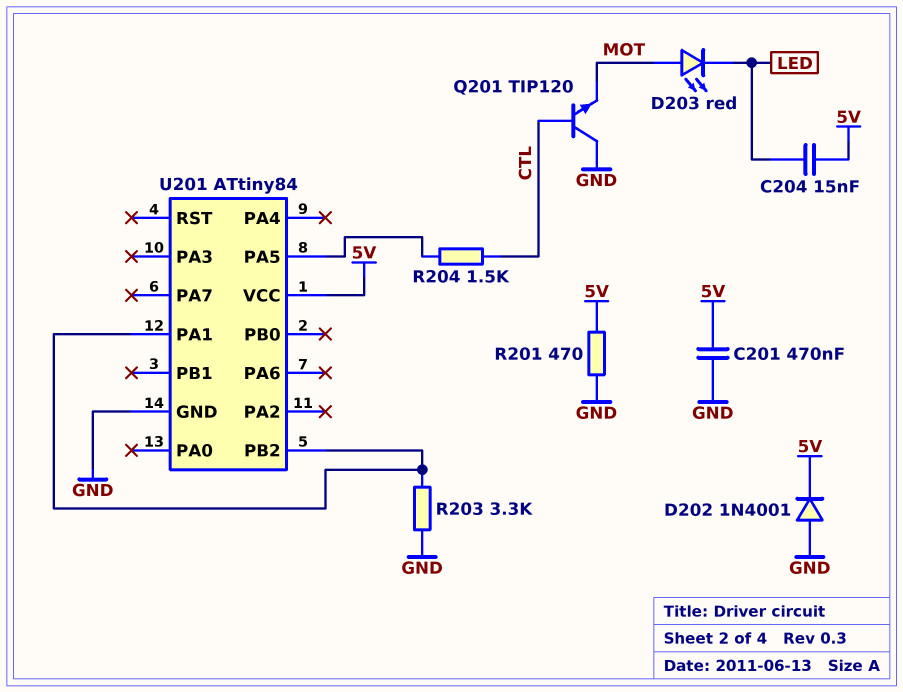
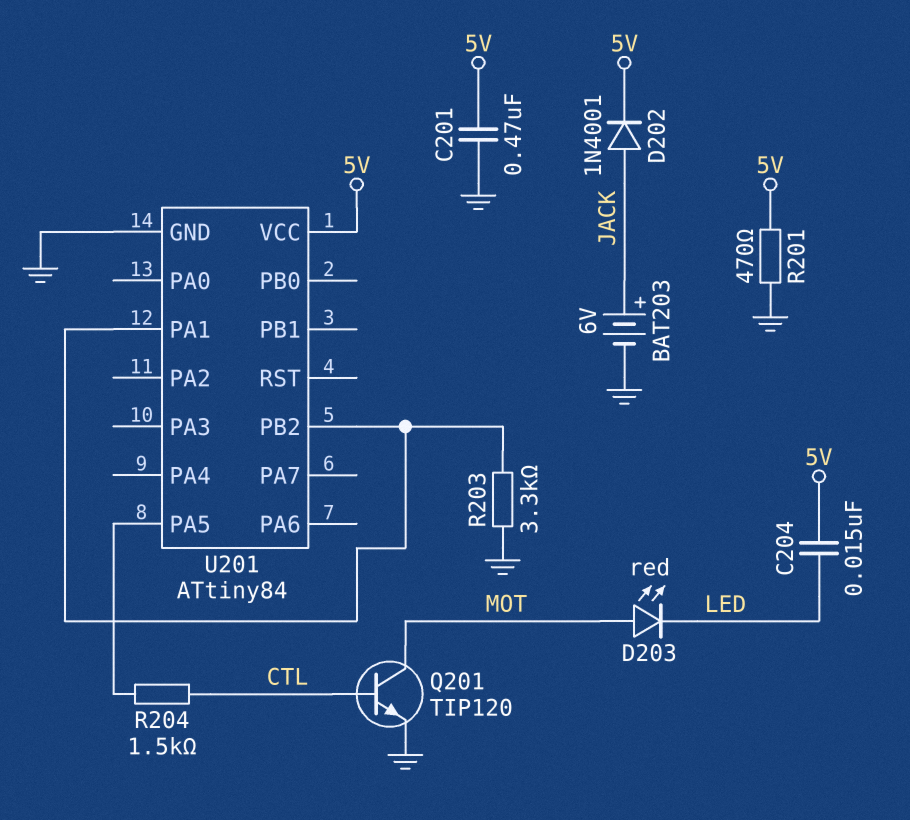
BAT203: none -> 6V (plus JACK, minus GND)
D202: diode 1N4001 (A GND, K 5V) -> diode 1N4001 (A JACK, K 5V)
Q201: NPN TIP120 (B CTL, C GND, E MOT) -> NPN TIP120 (B CTL, C MOT, E GND)

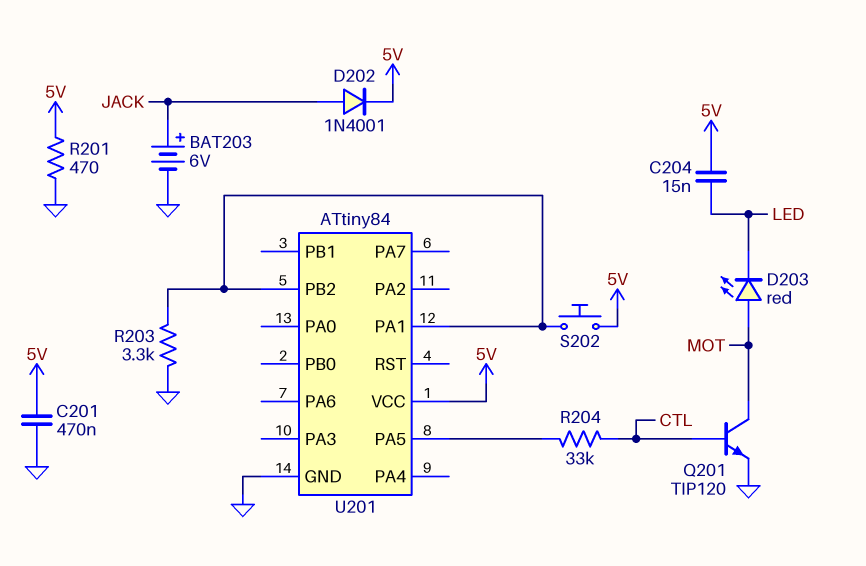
R204: 1.5k (CTL, U201/PA5) -> 33k (CTL, U201/PA5)
S202: none -> button (5V, U201/PA1)

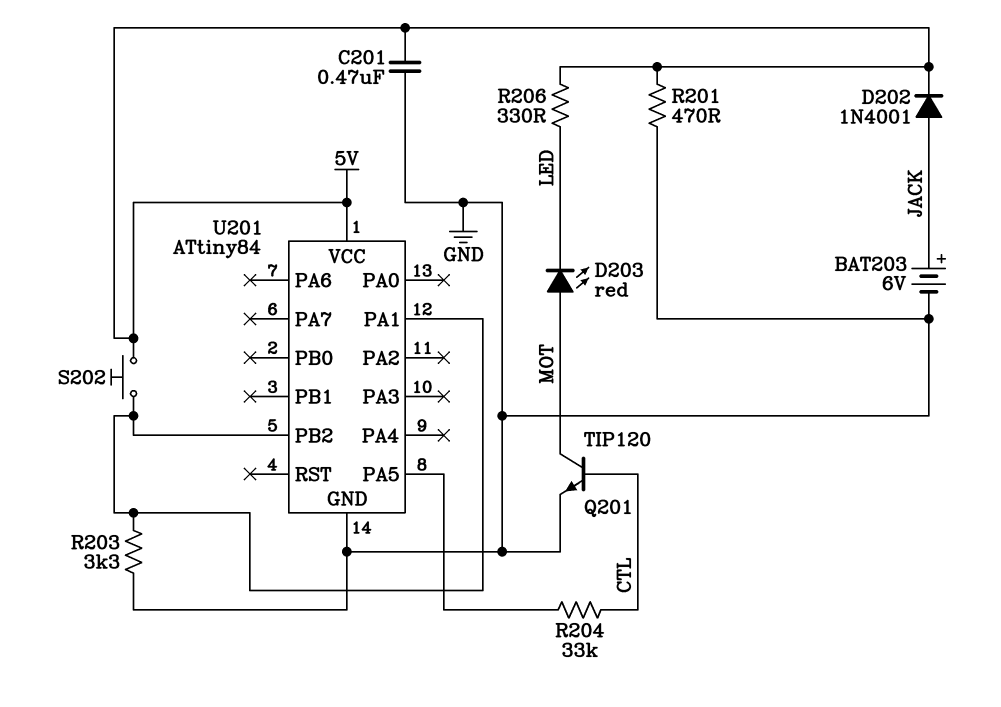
C204: 15nF (5V, LED) -> none
R206: none -> 330 (5V, LED)

